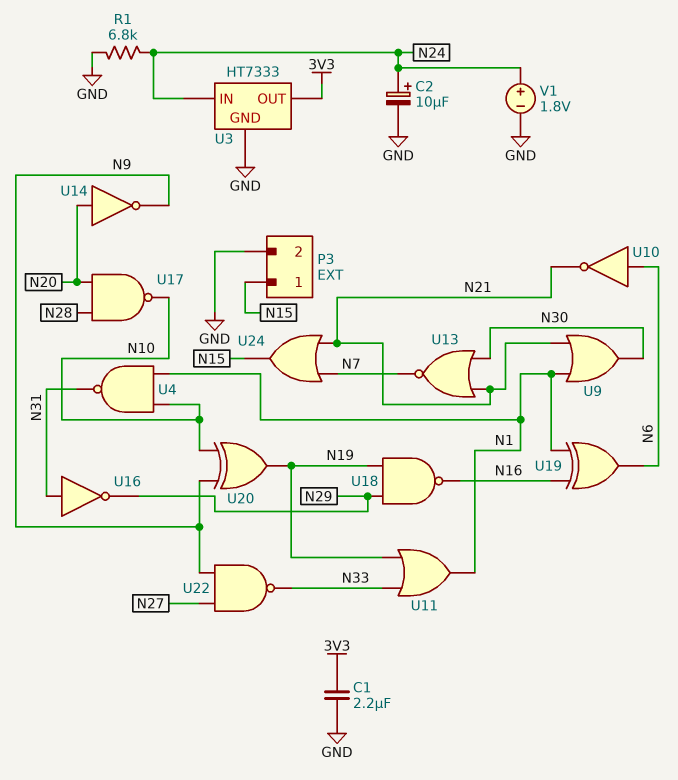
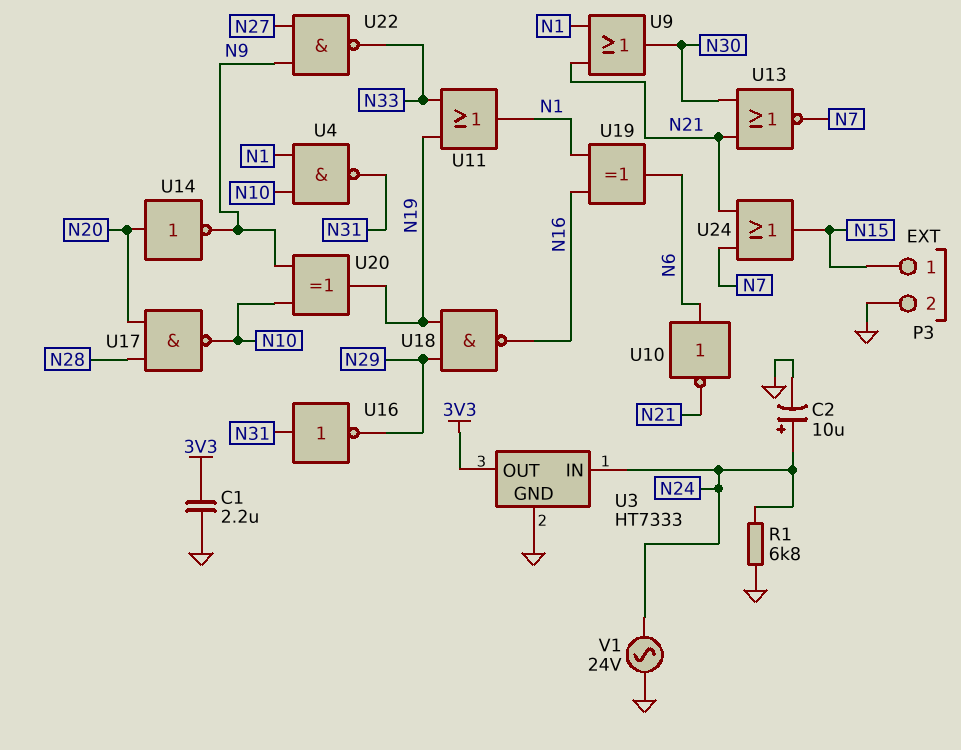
V1: 1.8V (plus N24, minus GND) -> AC 24V (GND, N24)

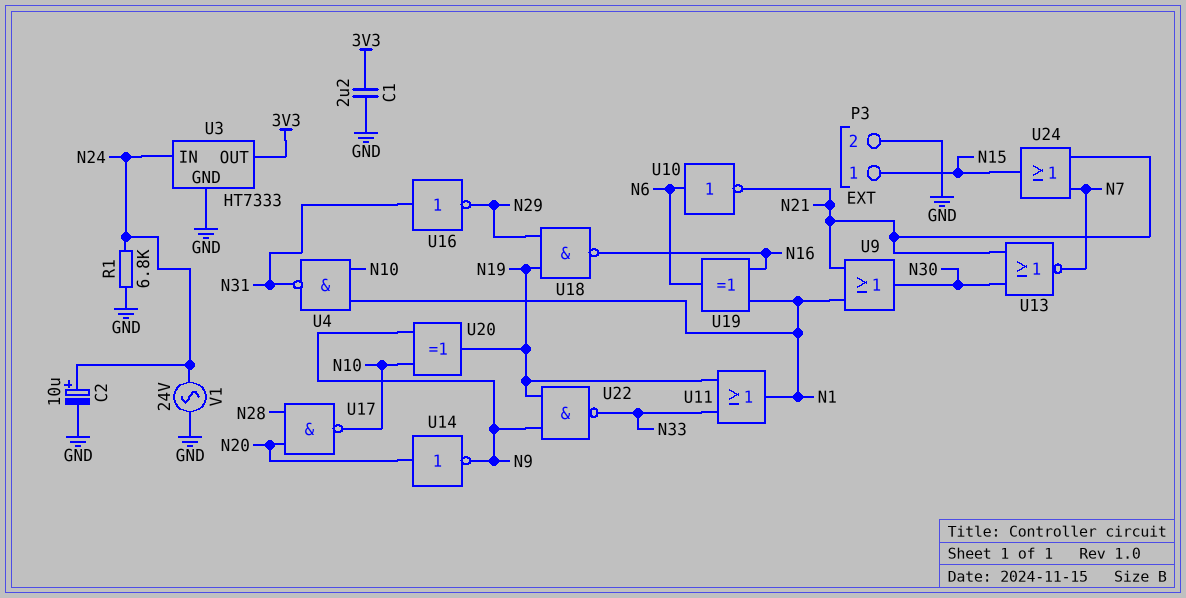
U22: NAND (in N9, in N27, out N33) -> NAND (in N9, in N19, out N33)

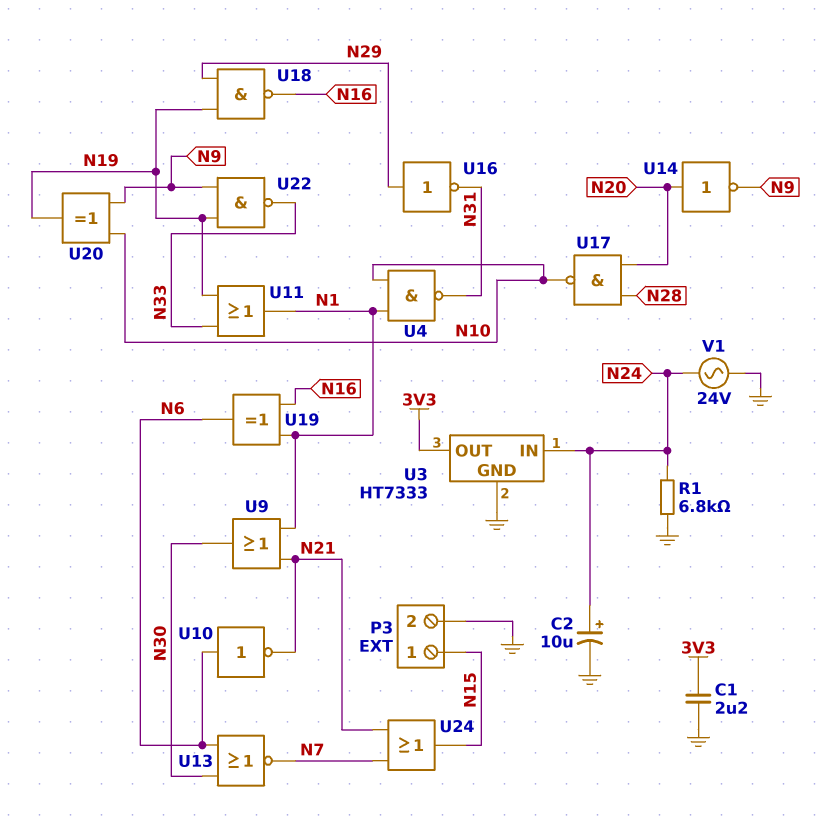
U13: NOR (in N21, in N30, out N7) -> NOR (in N6, in N30, out N7)
U16: NOT (in N31, out N29) -> NOT (in N29, out N31)

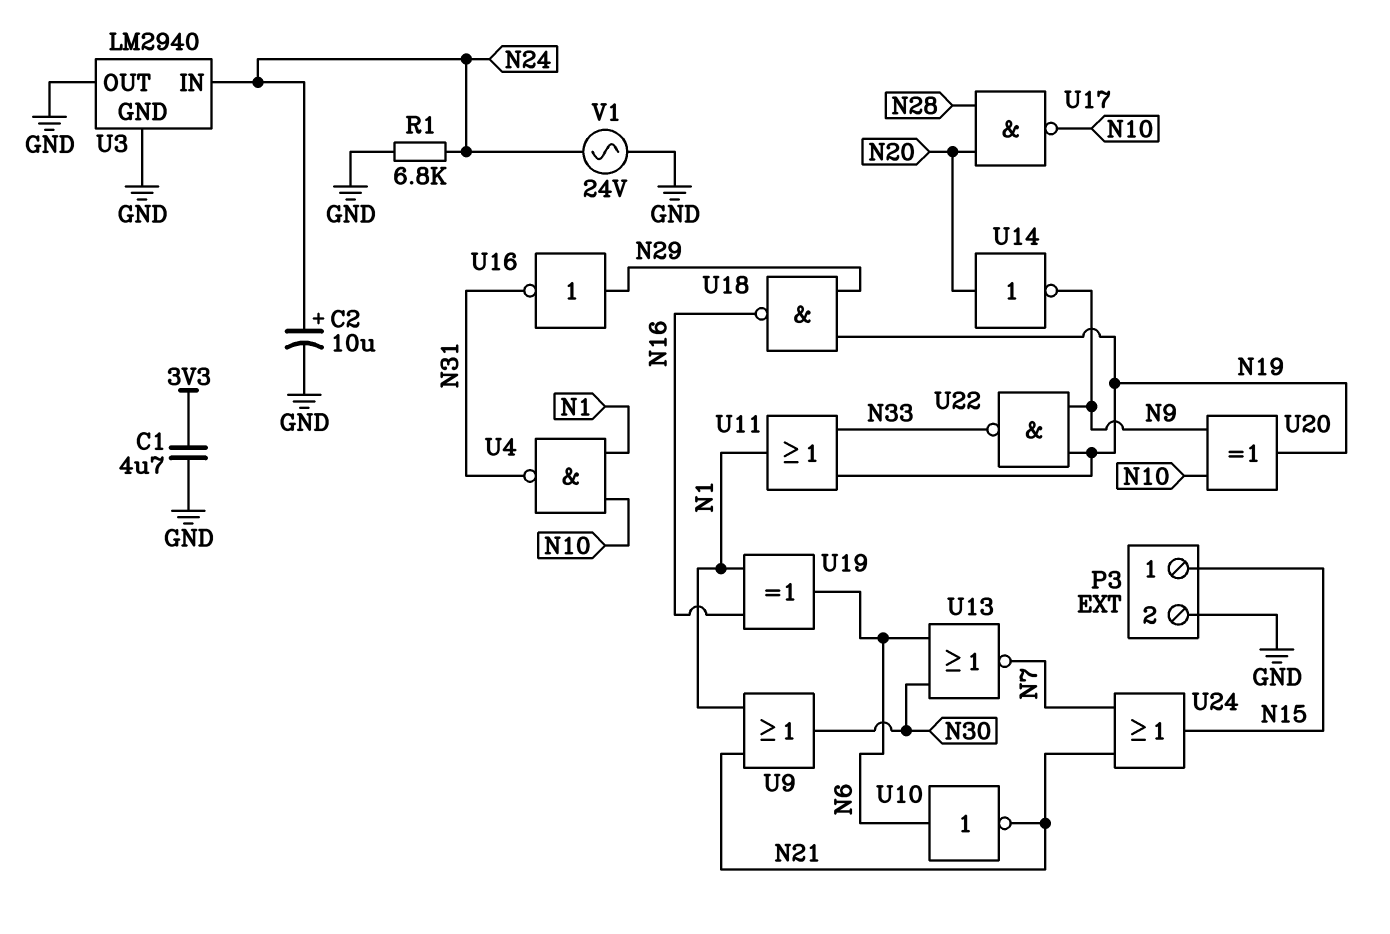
C1: 2.2uF (3V3, GND) -> 4.7uF (3V3, GND)
U3: HT7333 -> LM2940
U3 pin OUT: 3V3 -> GND

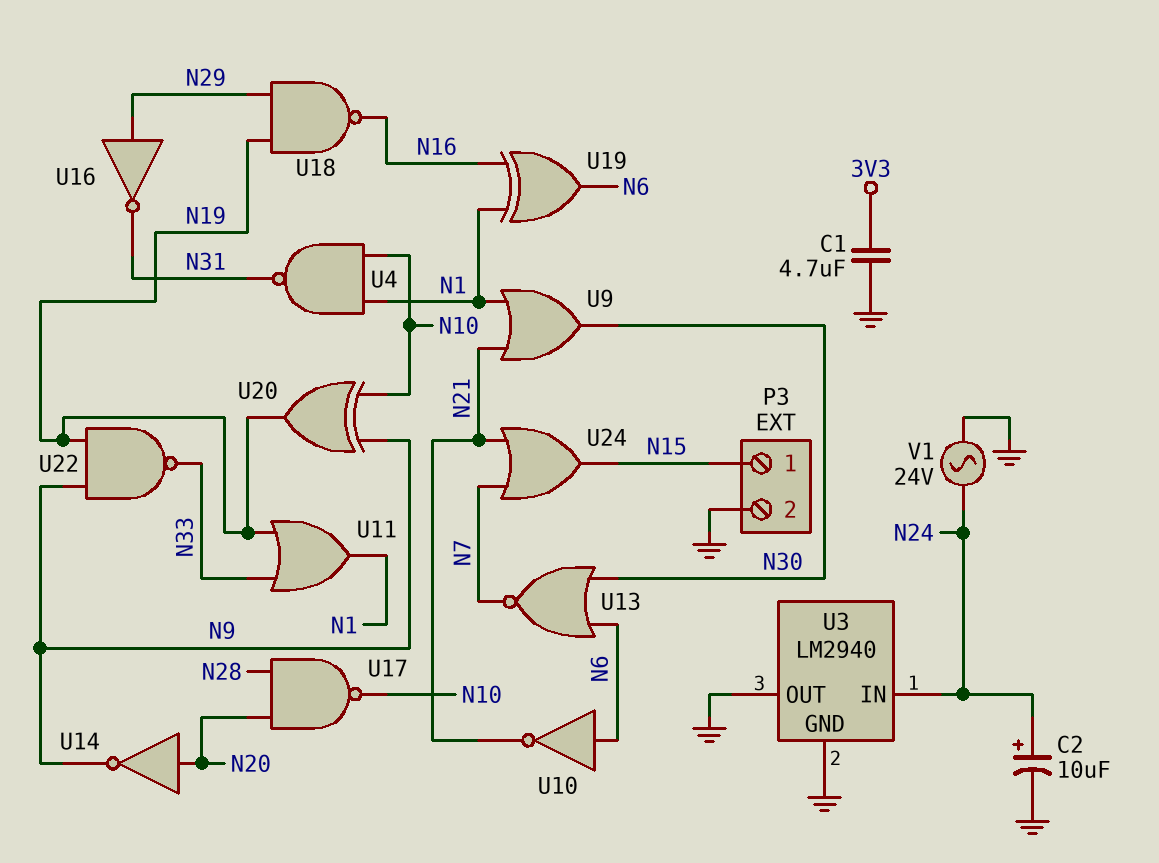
R1: 6.8k (GND, N24) -> none

